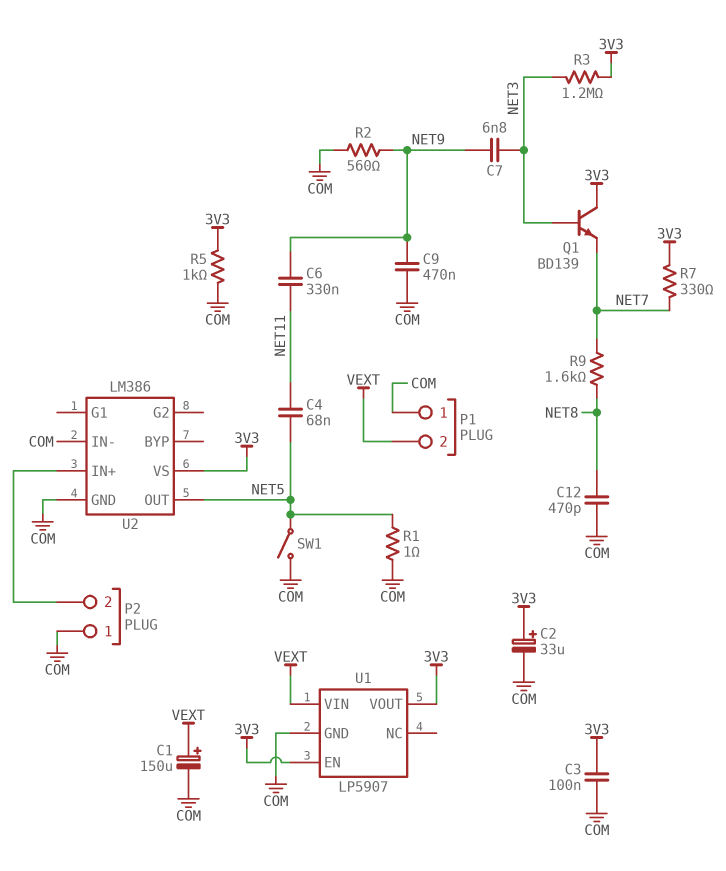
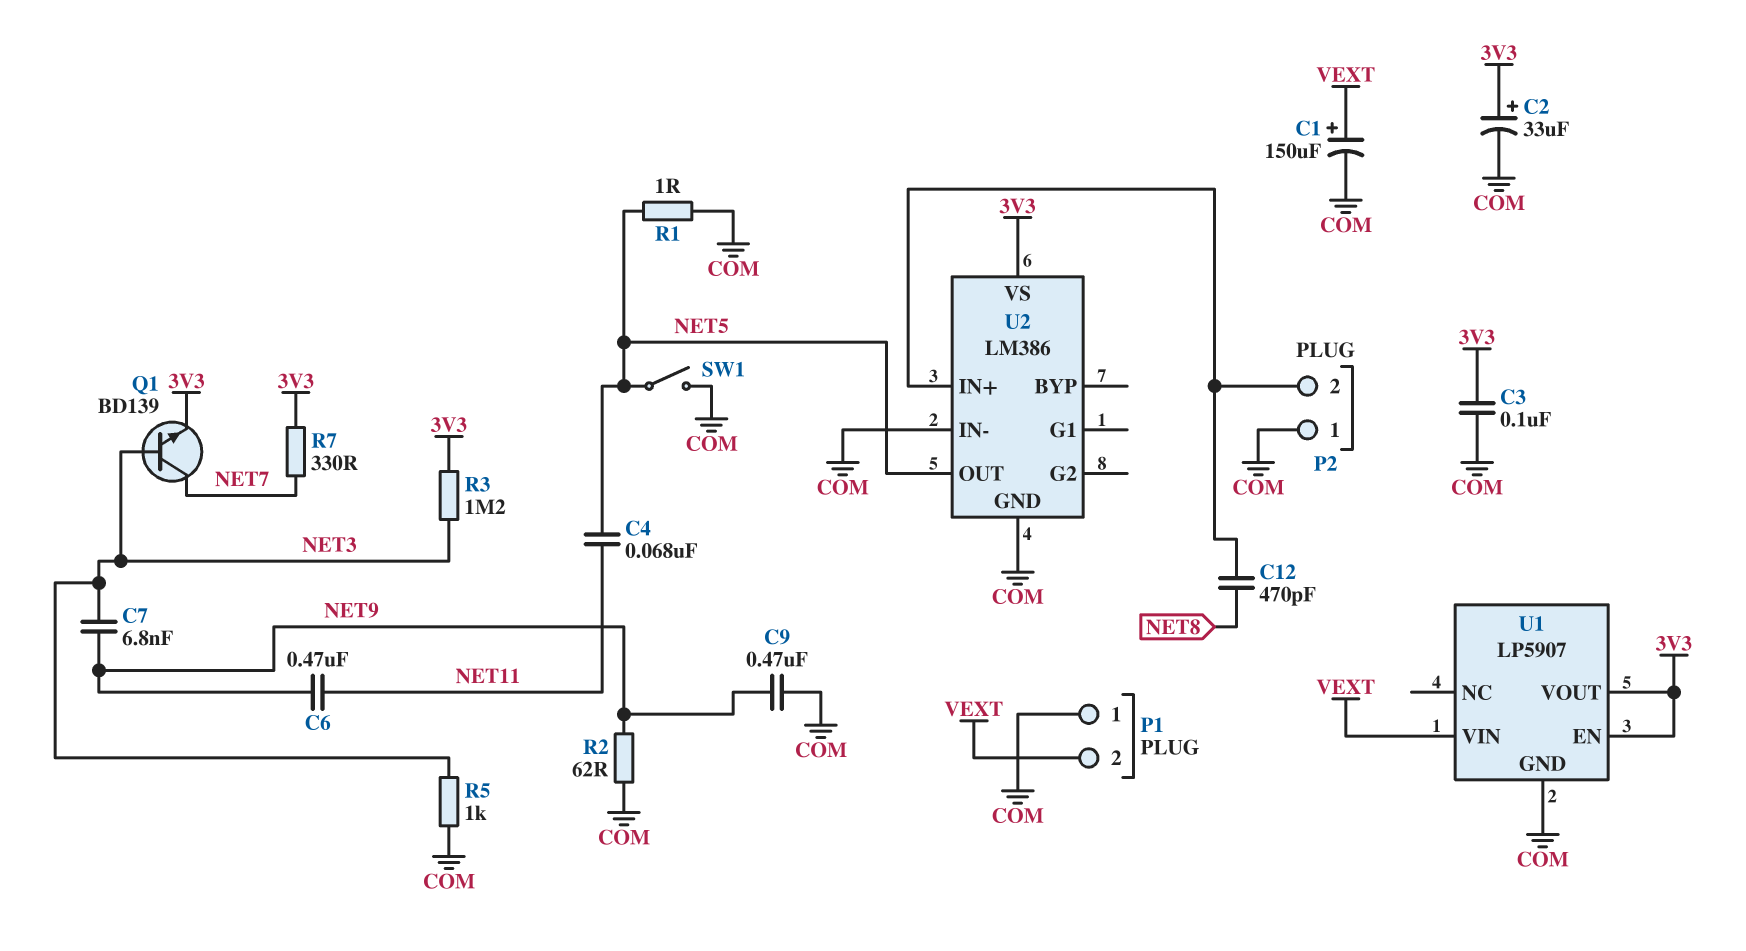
C6: 330nF (NET9, NET11) -> 470nF (NET9, NET11)
C12: 470pF (COM, NET8) -> 470pF (NET8, P2/2)
Q1: NPN BD139 (B NET3, C 3V3, E NET7) -> NPN BD139 (B NET3, C NET7, E 3V3)
R2: 560 (COM, NET9) -> 62 (COM, NET9)
R5: 1k (3V3, COM) -> 1k (COM, NET3)
R9: 1.6k (NET7, NET8) -> none

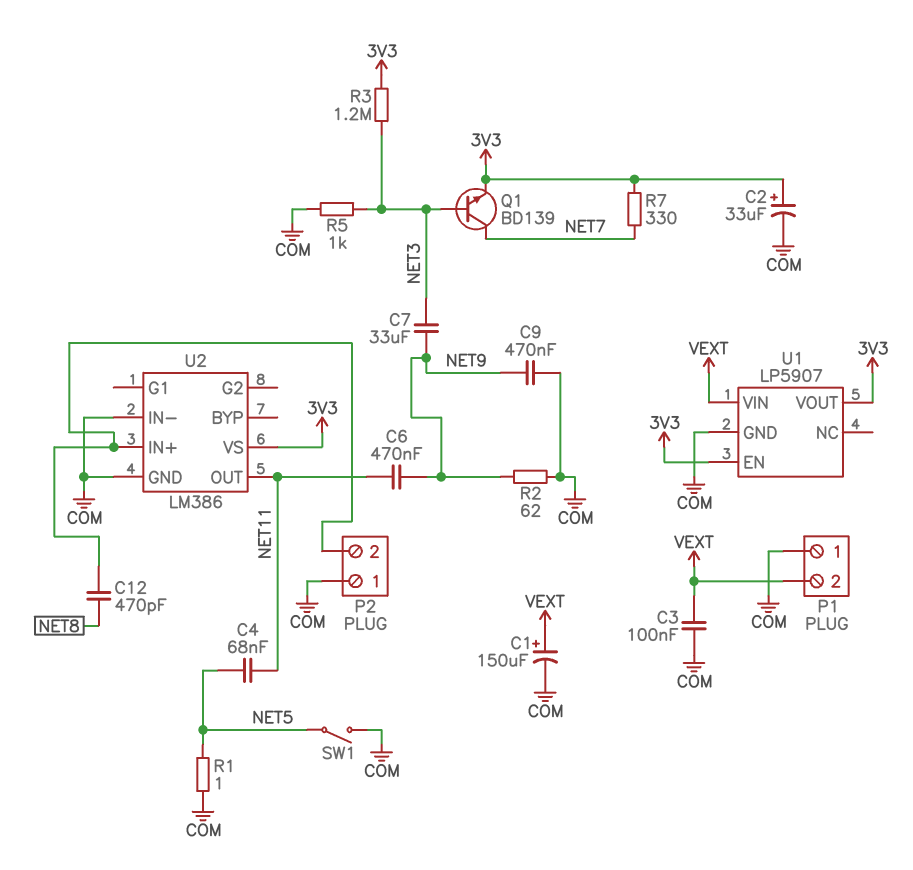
C3: 100nF (3V3, COM) -> 100nF (COM, VEXT)
C7: 6.8nF (NET3, NET9) -> 33uF (NET3, NET9)
U2 pin OUT: NET5 -> NET11

